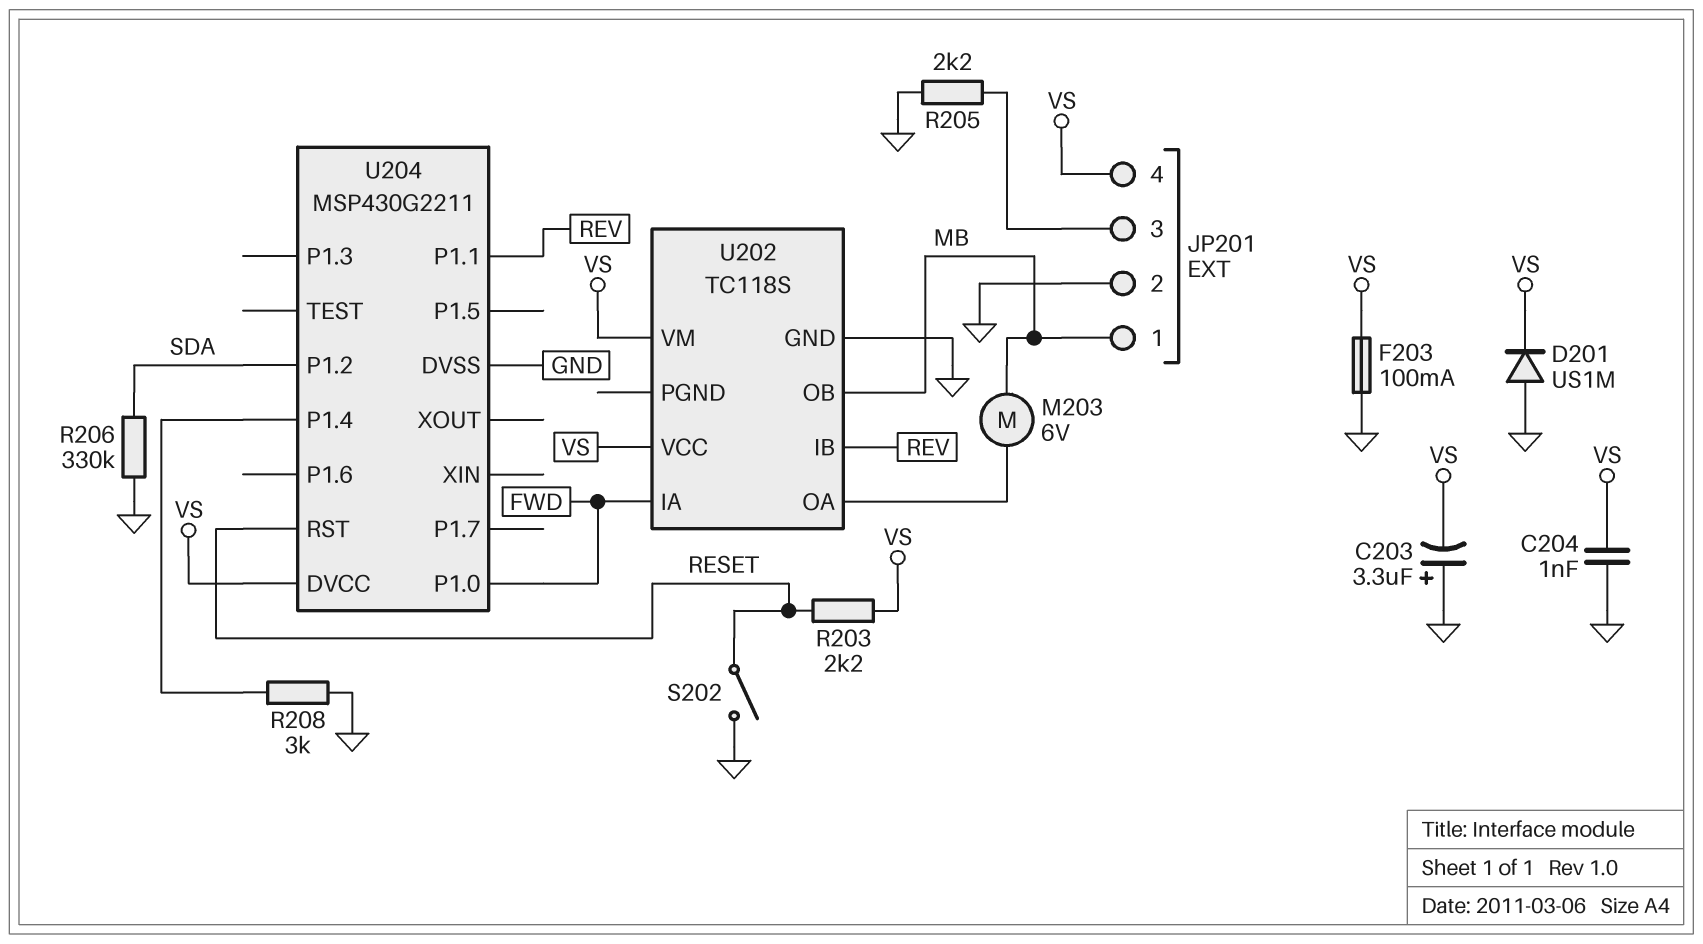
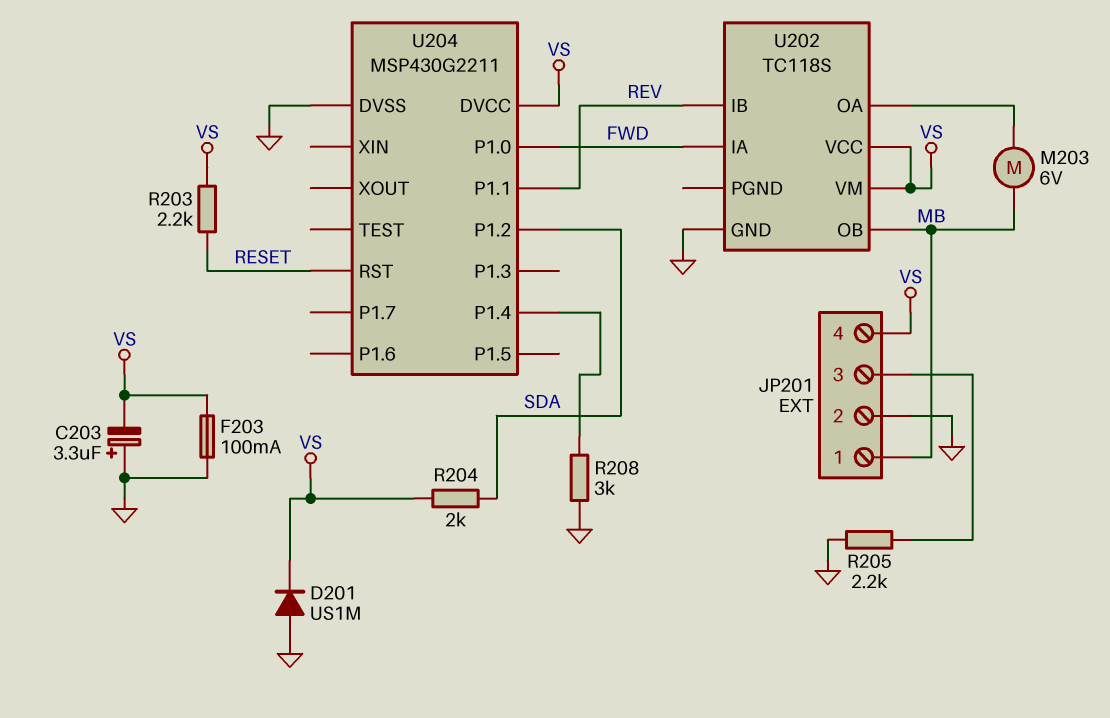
C204: 1nF (GND, VS) -> none
R204: none -> 2k (SDA, VS)
R206: 330k (GND, SDA) -> none
S202: switch (GND, RESET) -> none

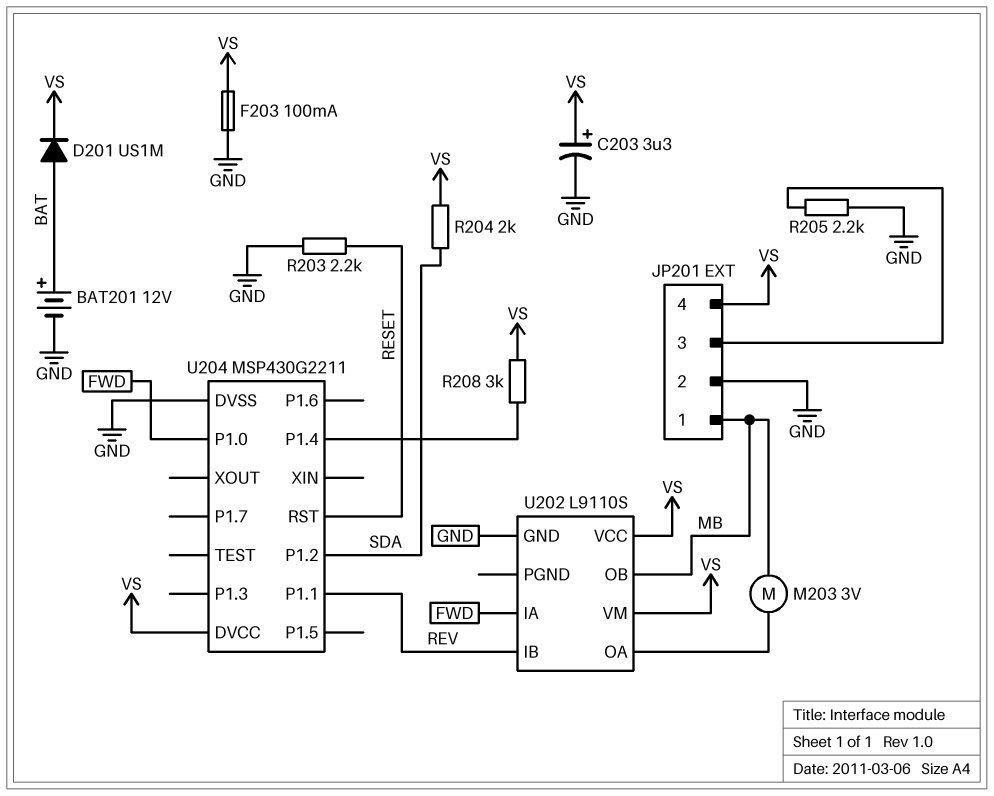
BAT201: none -> 12V (plus BAT, minus GND)
C203: 3.3uF (plus GND, minus VS) -> 3.3uF (plus VS, minus GND)
D201: diode US1M (A GND, K VS) -> diode US1M (A BAT, K VS)
M203: motor 6V (MB, U202/OA) -> motor 3V (MB, U202/OA)
R203: 2.2k (RESET, VS) -> 2.2k (GND, RESET)
R208: 3k (GND, U204/P1.4) -> 3k (U204/P1.4, VS)
U202: TC118S -> L9110S

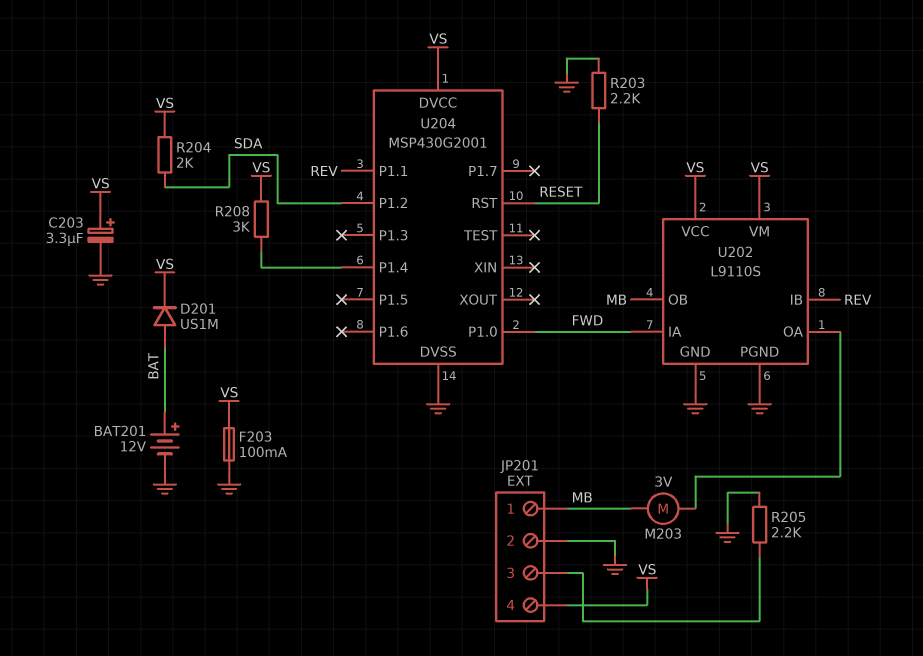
U202 pin PGND: none -> GND
U204: MSP430G2211 -> MSP430G2001

